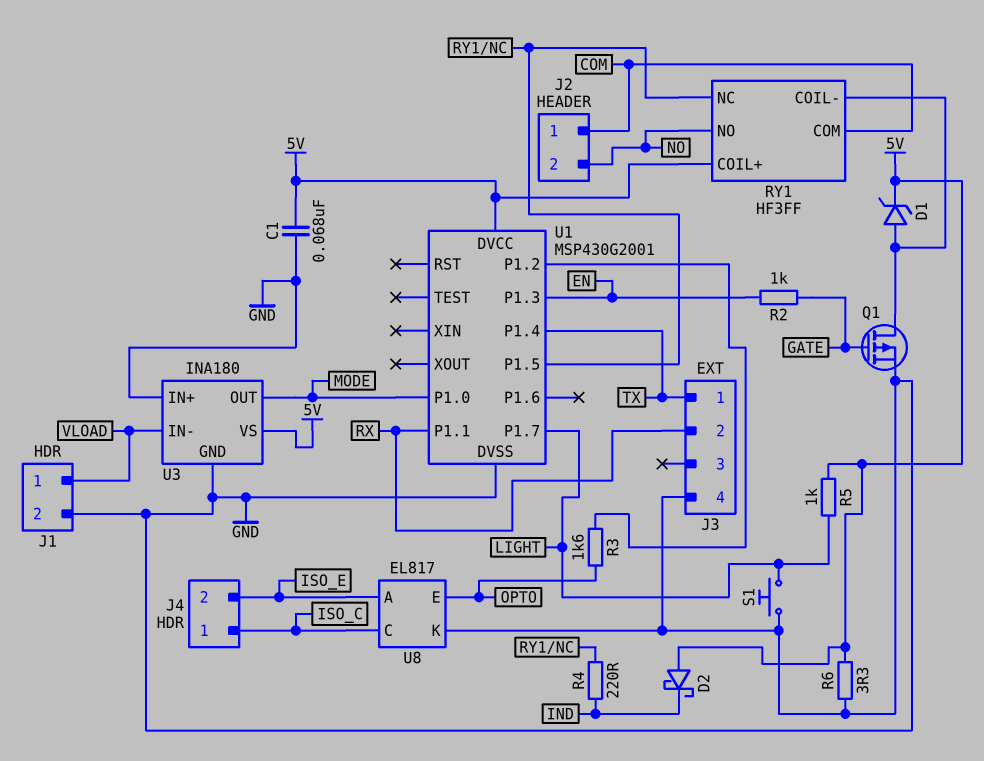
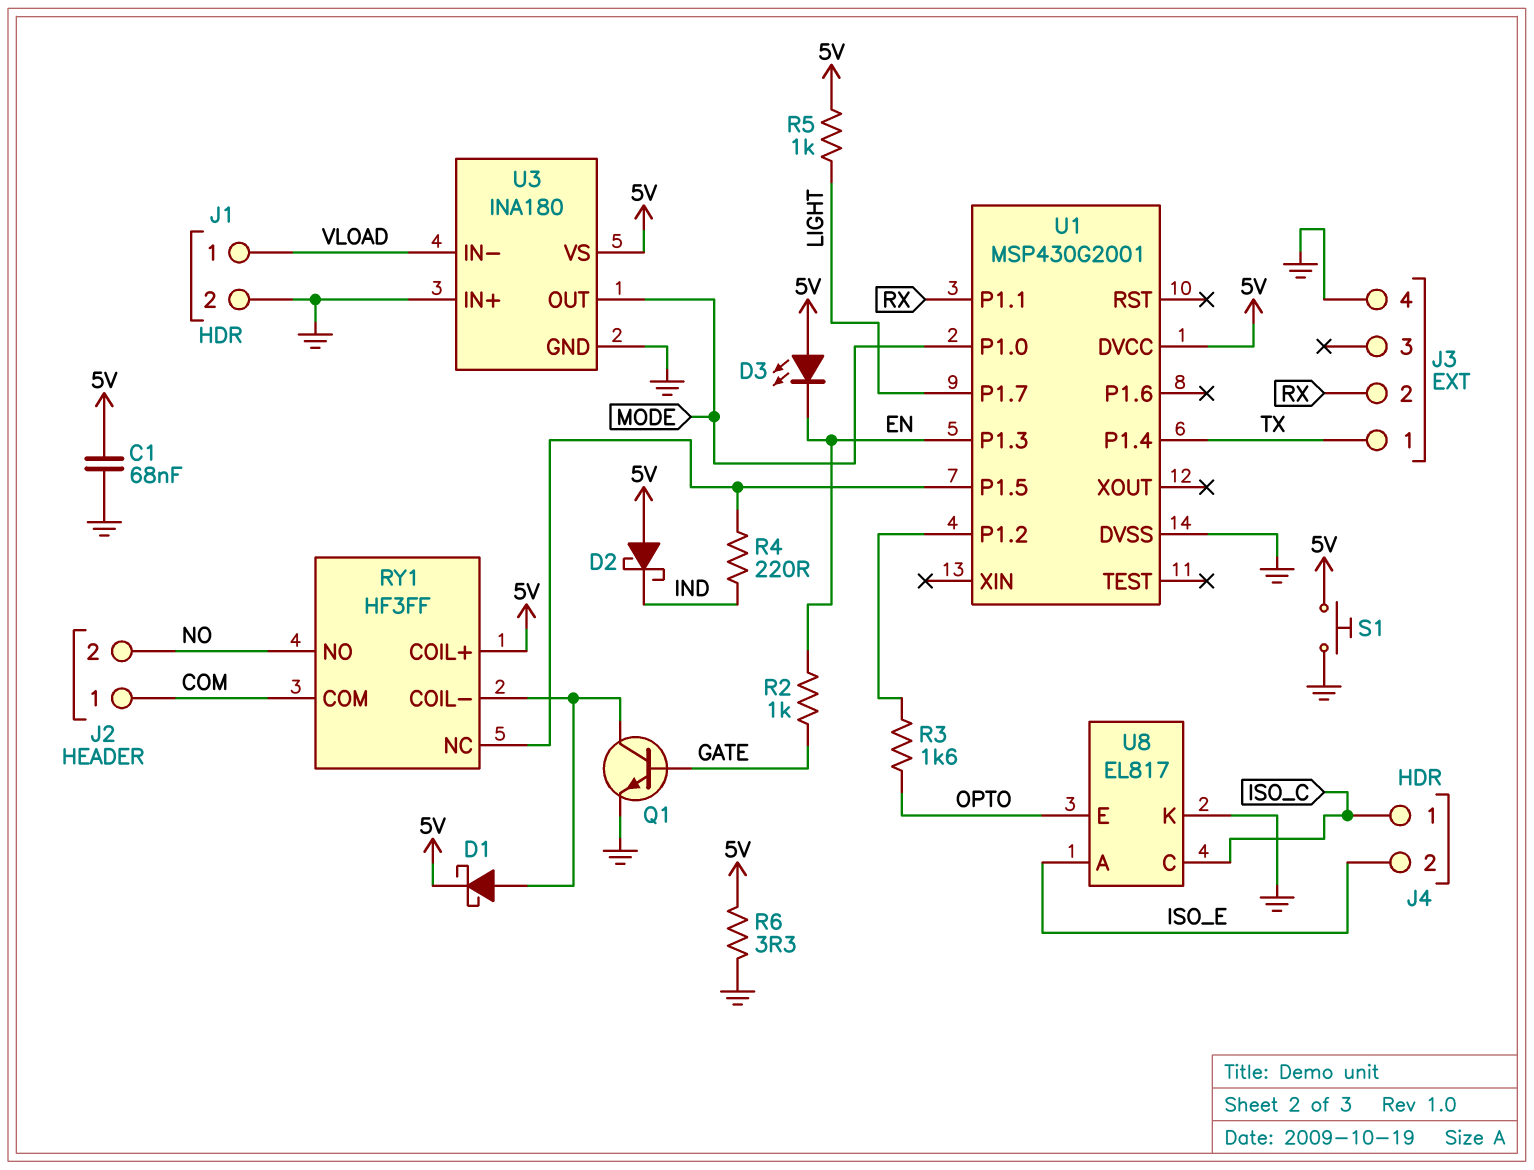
D1: zener (A RY1/COIL-, K 5V) -> schottky (A RY1/COIL-, K 5V)
D3: none -> LED (A 5V, K EN)
Q1: PMOS (G GATE, D RY1/COIL-, S GND) -> NPN (B GATE, C RY1/COIL-, E GND)
S1: button (GND, LIGHT) -> button (5V, GND)

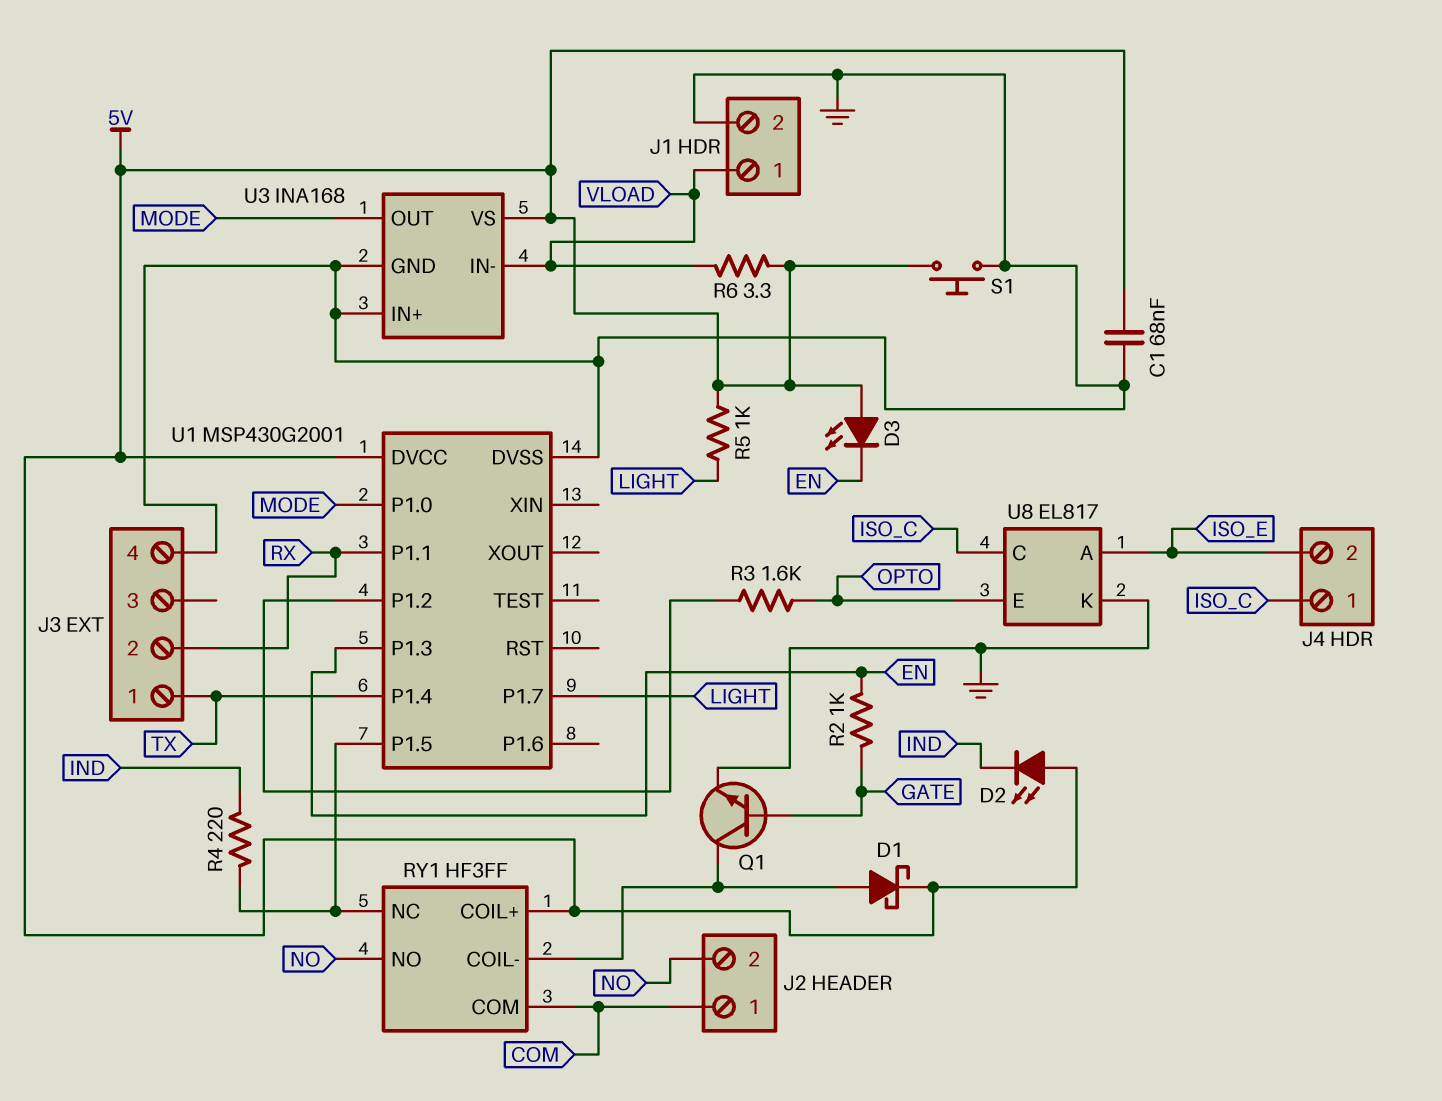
D2: schottky (A 5V, K IND) -> LED (A 5V, K IND)
R6: 3.3 (5V, GND) -> 3.3 (5V, VLOAD)
U3: INA180 -> INA168

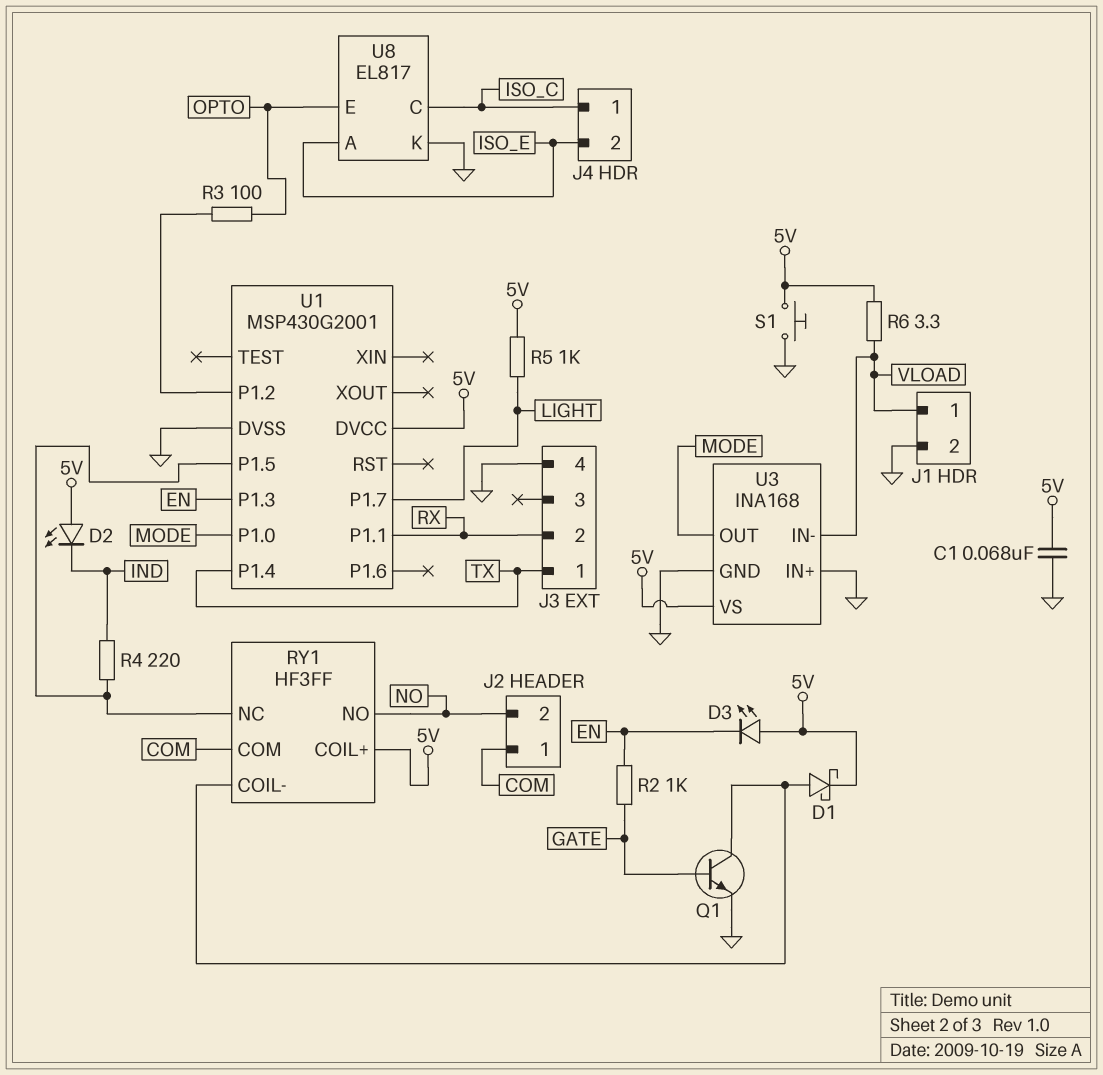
R3: 1.6k (OPTO, U1/P1.2) -> 100 (OPTO, U1/P1.2)

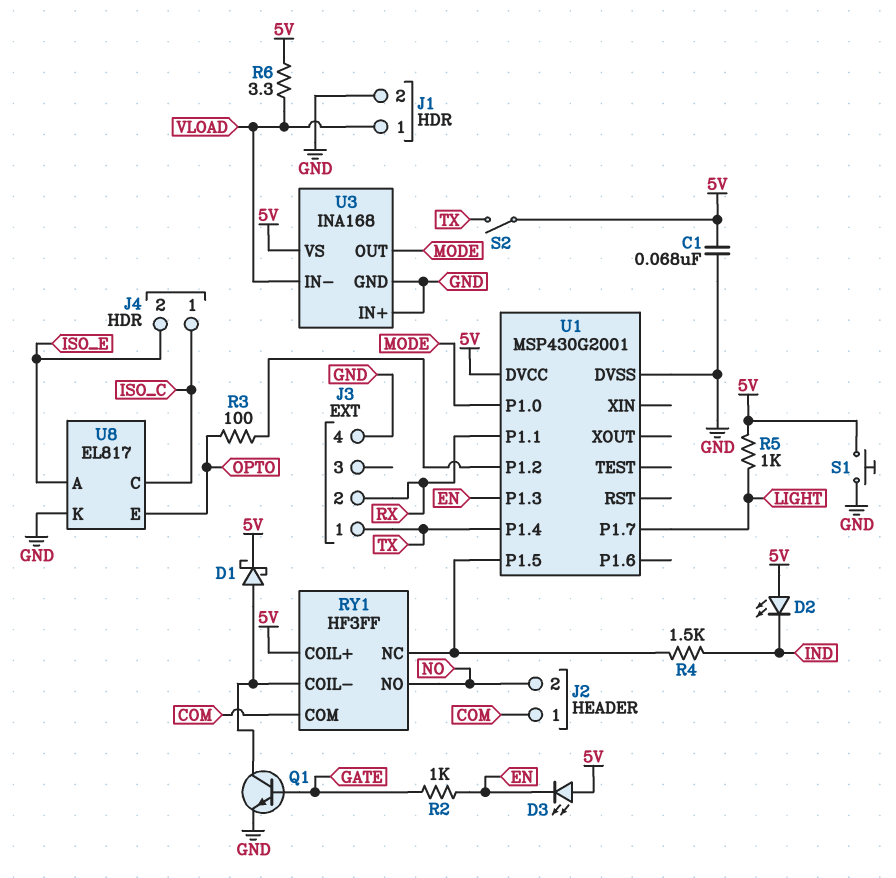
R4: 220 (IND, RY1/NC) -> 1.5k (IND, RY1/NC)
S2: none -> switch (5V, TX)

